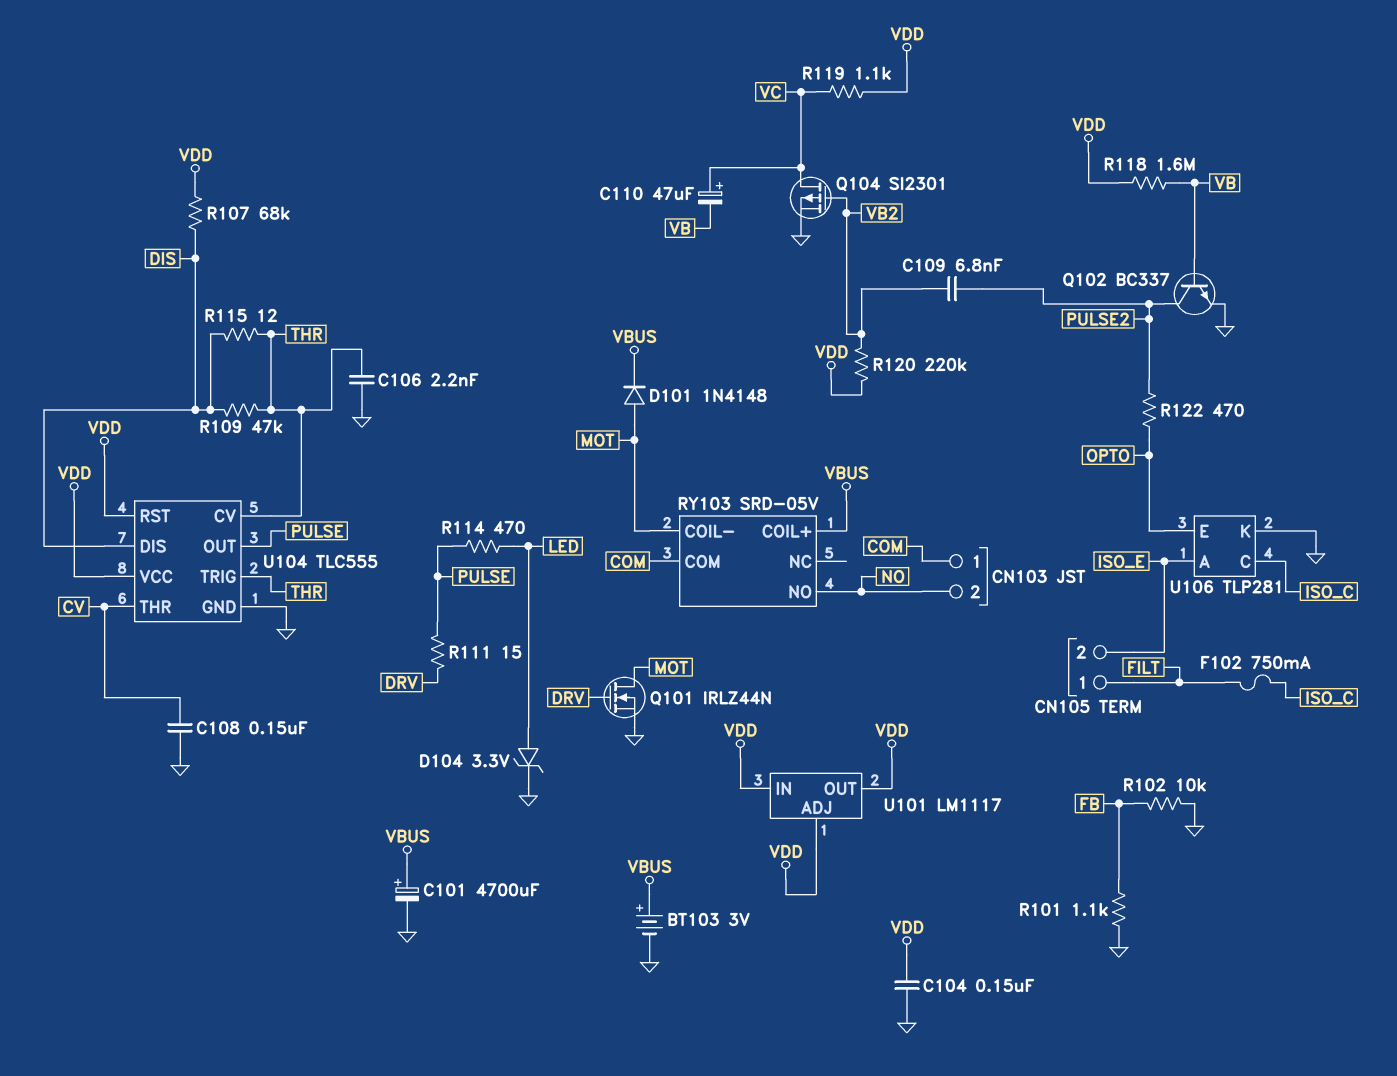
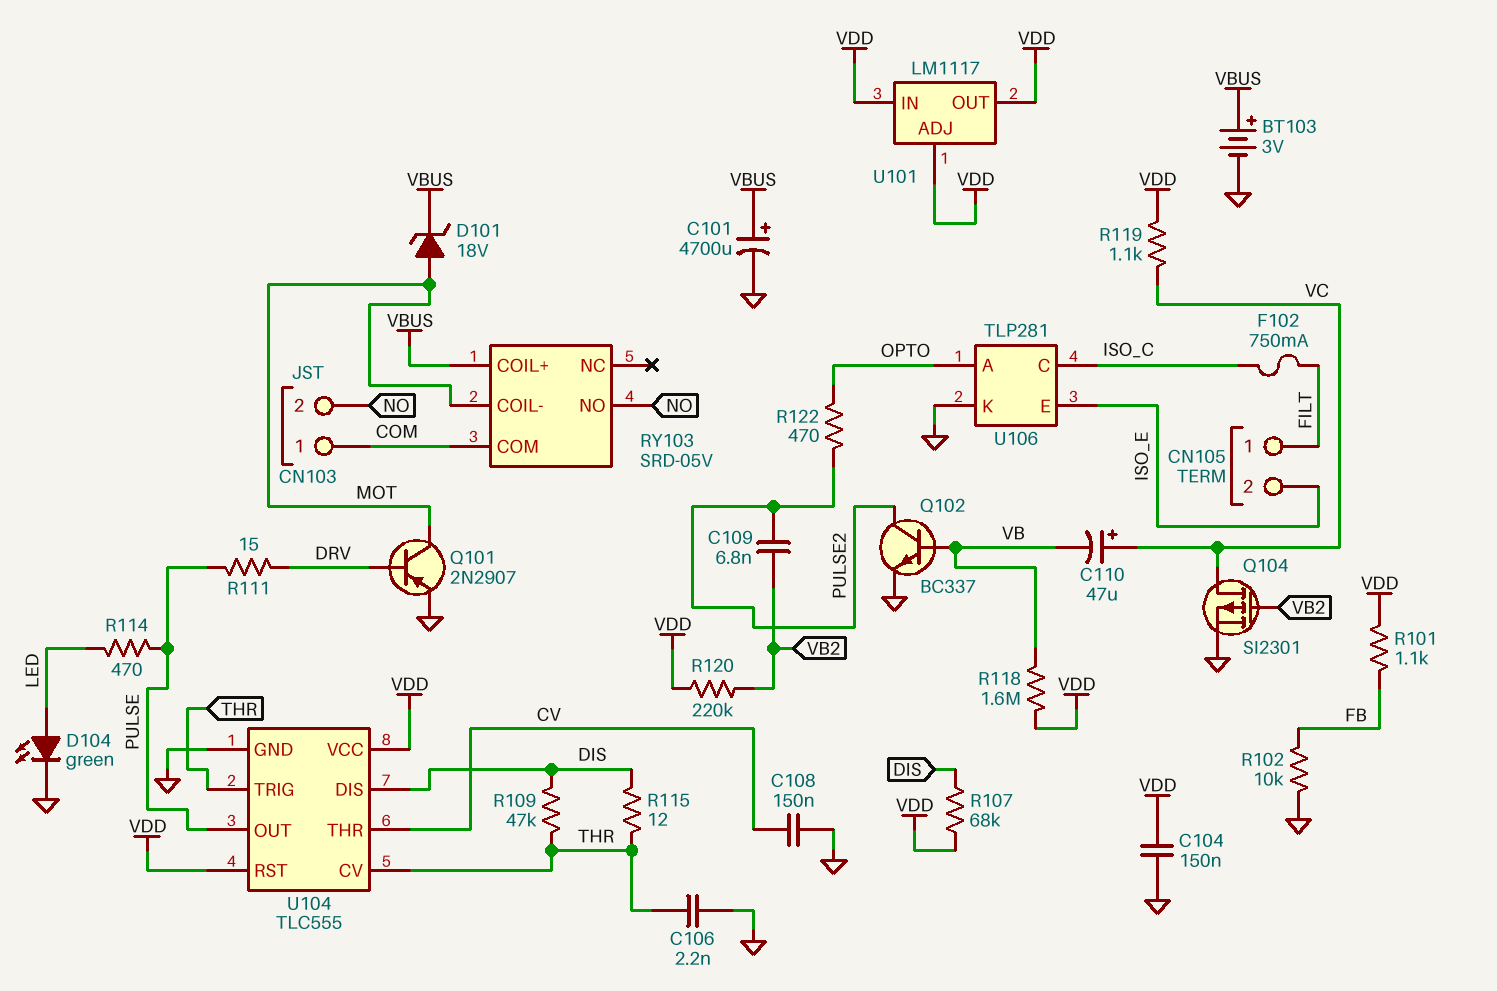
D101: diode 1N4148 (A MOT, K VBUS) -> zener 18V (A MOT, K VBUS)
D104: zener 3.3V (A LED, K GND) -> LED green (A LED, K GND)
Q101: NMOS IRLZ44N (G DRV, D MOT, S GND) -> PNP 2N2907 (B DRV, C MOT, E GND)
R101: 1.1k (FB, GND) -> 1.1k (FB, VDD)
U106 pin A: ISO_E -> OPTO
U106 pin E: OPTO -> ISO_E

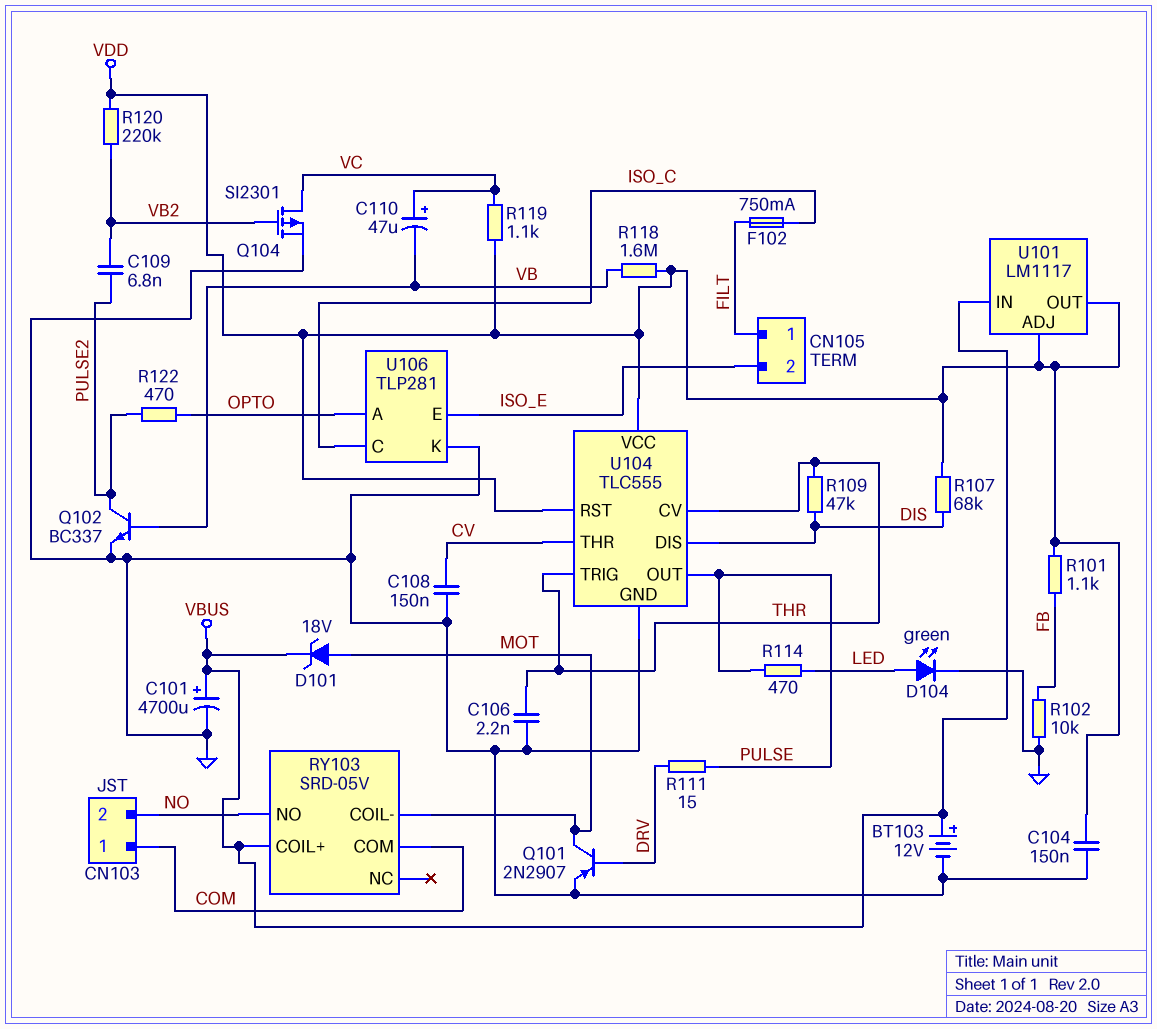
BT103: 3V (plus VBUS, minus GND) -> 12V (plus VBUS, minus GND)
R115: 12 (DIS, THR) -> none
U101 pin IN: VDD -> VBUS

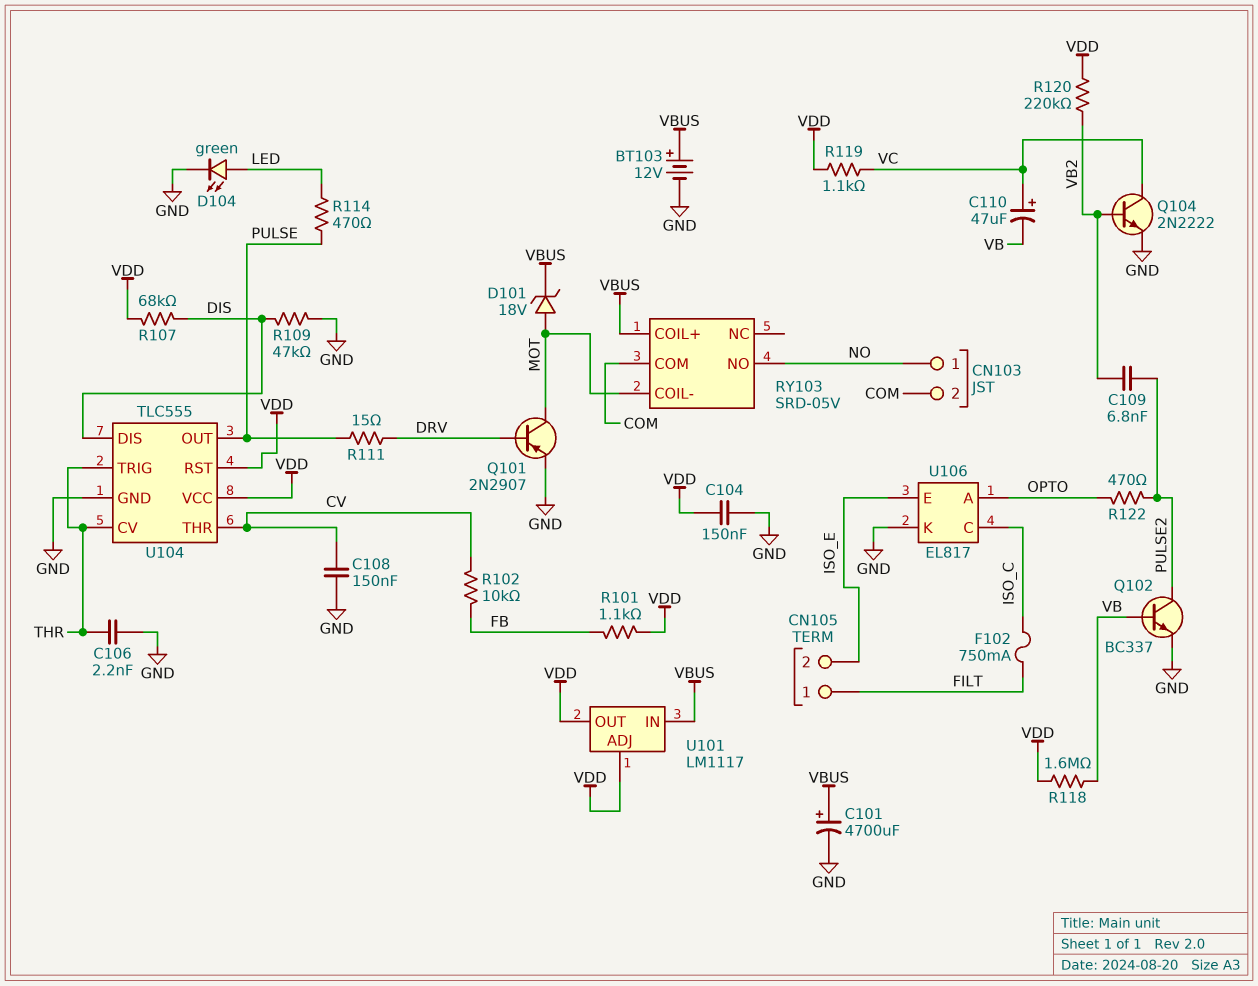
CN103 pin 1: COM -> NO
CN103 pin 2: NO -> COM
Q104: PMOS SI2301 (G VB2, D VC, S GND) -> NPN 2N2222 (B VB2, C VC, E GND)
R102: 10k (FB, GND) -> 10k (CV, FB)
R109: 47k (DIS, THR) -> 47k (DIS, GND)
U106: TLP281 -> EL817

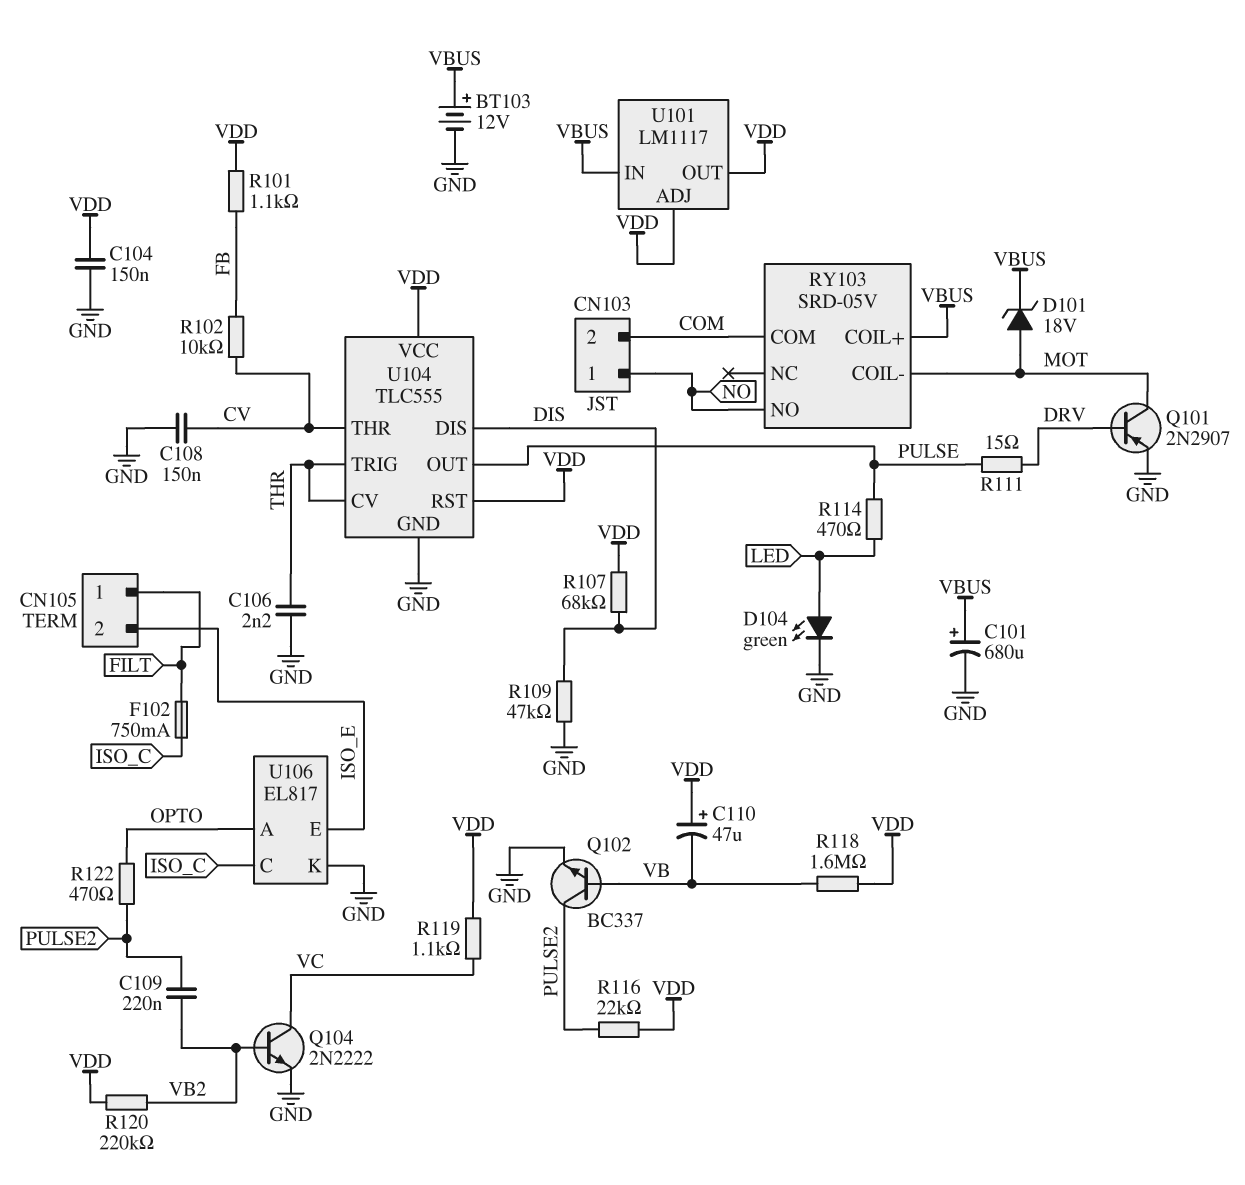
C101: 4700uF (plus VBUS, minus GND) -> 680uF (plus VBUS, minus GND)
C109: 6.8nF (PULSE2, VB2) -> 220nF (PULSE2, VB2)
C110: 47uF (plus VC, minus VB) -> 47uF (plus VDD, minus VB)
R116: none -> 22k (PULSE2, VDD)

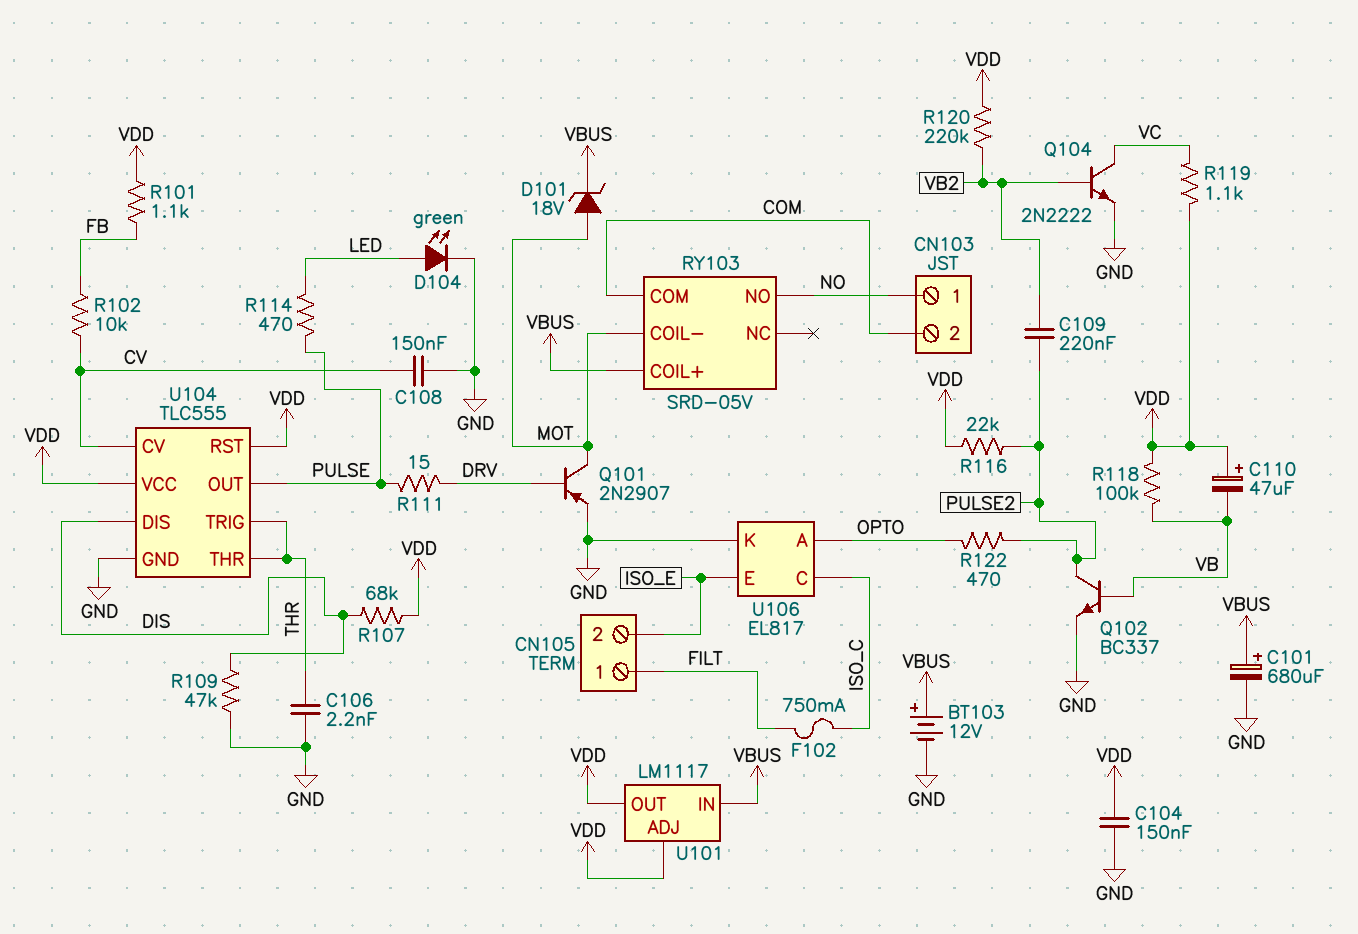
R118: 1.6M (VB, VDD) -> 100k (VB, VDD)
U104 pin CV: THR -> CV
U104 pin THR: CV -> THR

